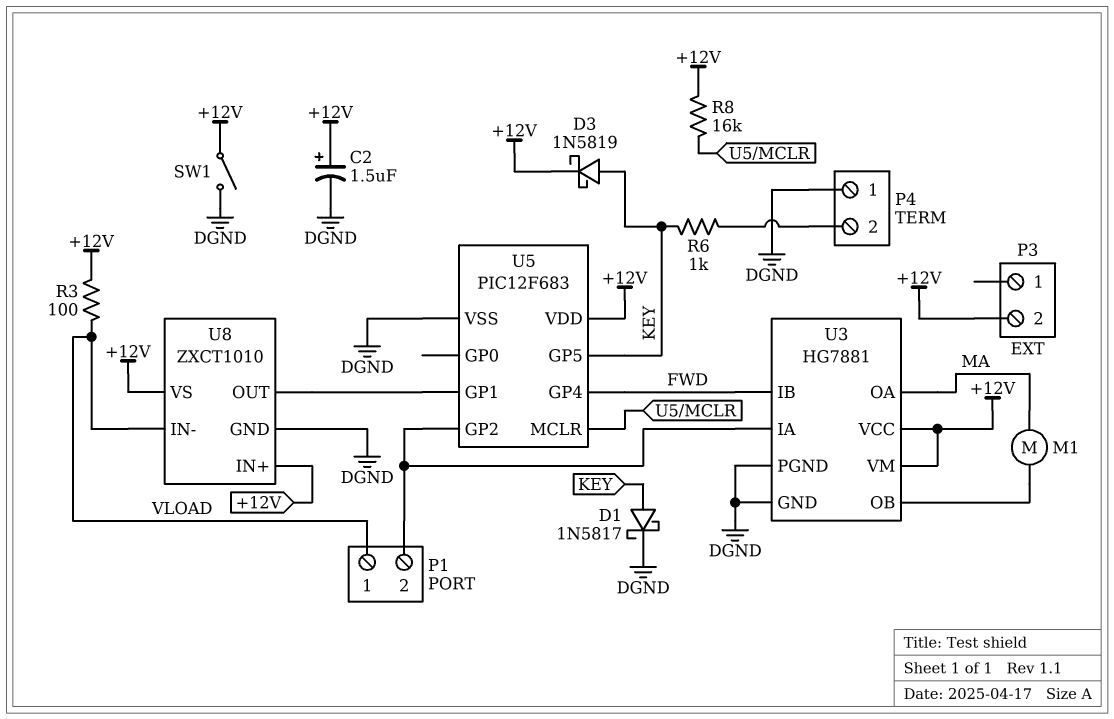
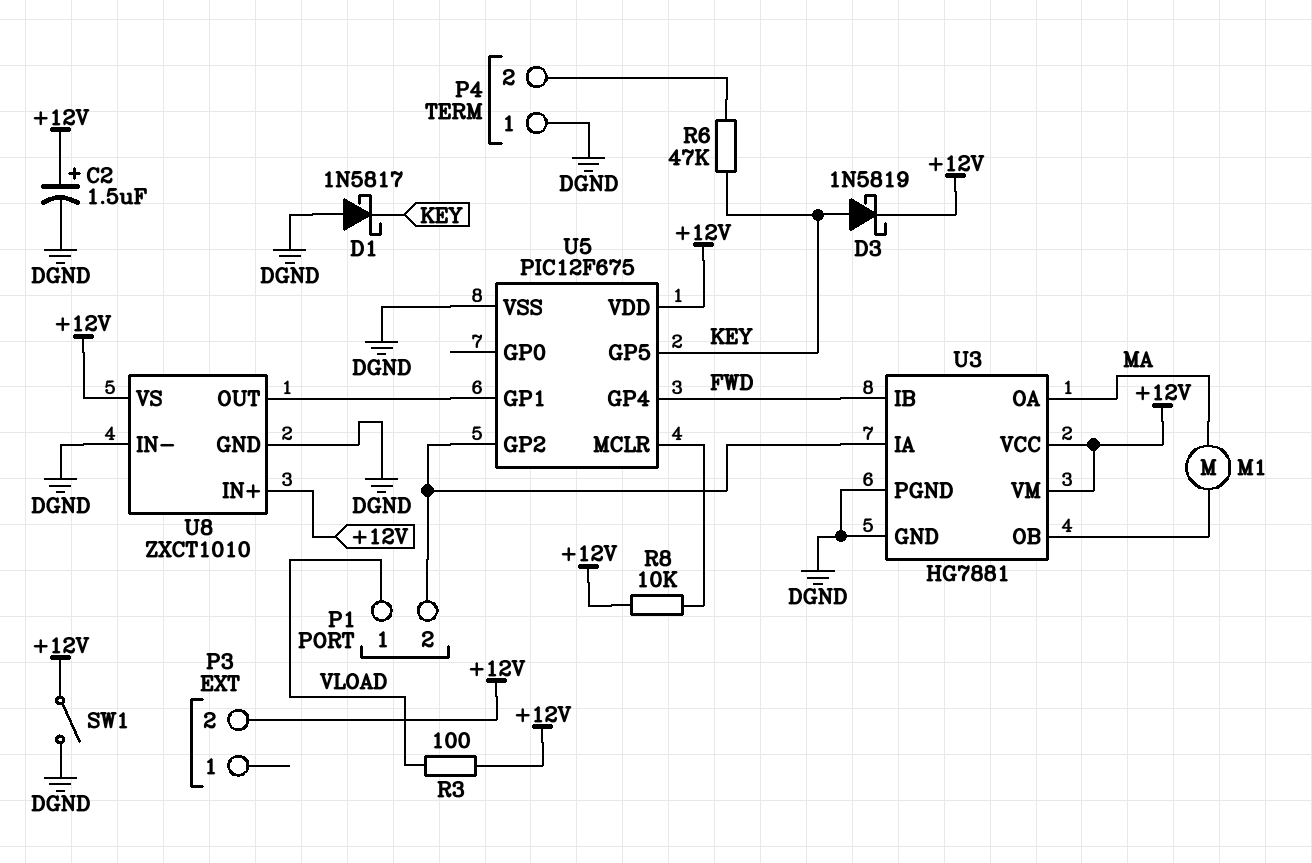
D1: schottky 1N5817 (A KEY, K DGND) -> schottky 1N5817 (A DGND, K KEY)
R6: 1k (KEY, P4/2) -> 47k (KEY, P4/2)
R8: 16k (+12V, U5/MCLR) -> 10k (+12V, U5/MCLR)
U5: PIC12F683 -> PIC12F675
U8 pin IN-: VLOAD -> DGND

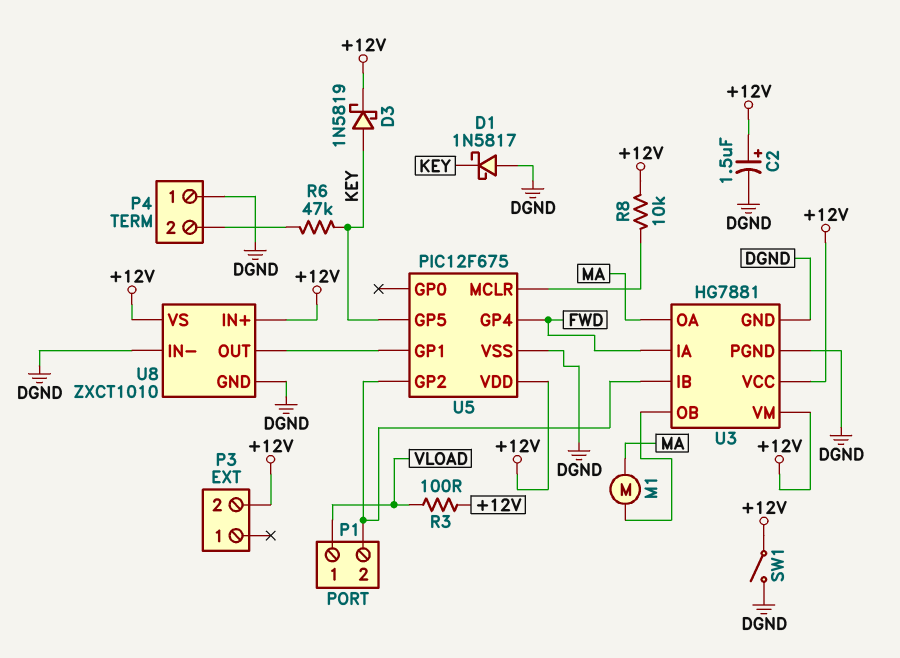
U3 pin IA: P1/2 -> FWD
U3 pin IB: FWD -> P1/2

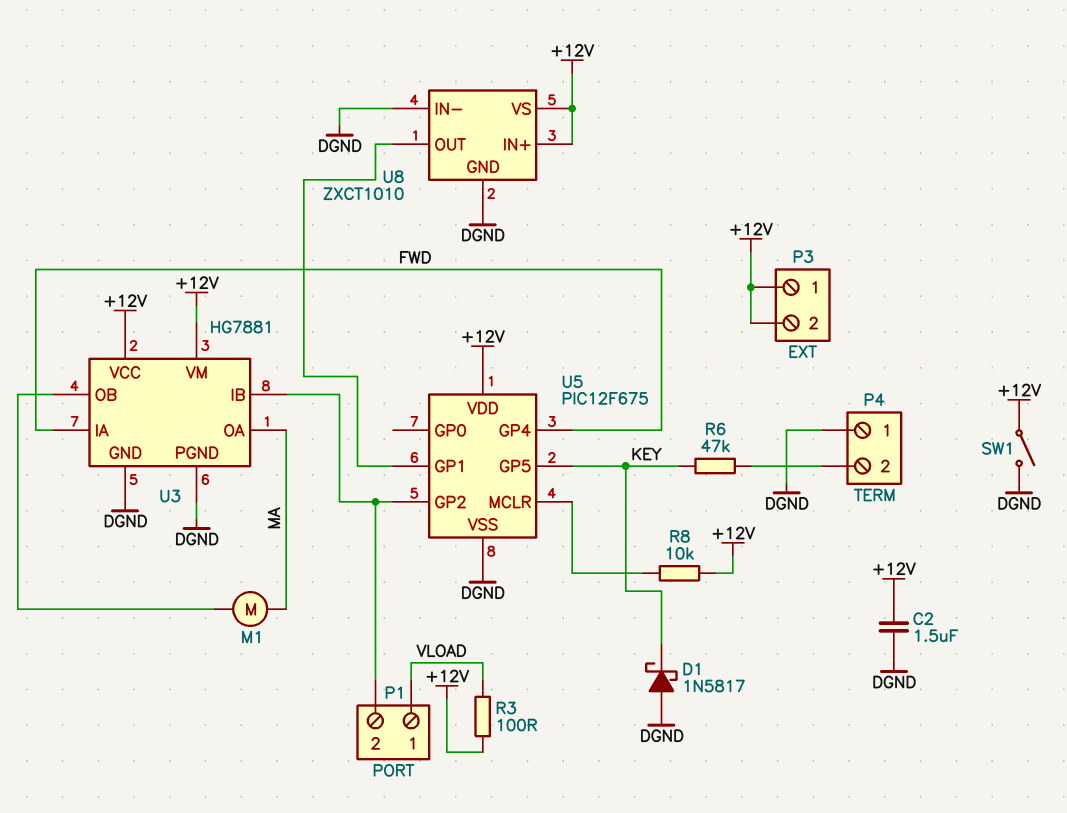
C2: 1.5uF (plus +12V, minus DGND) -> 1.5uF (+12V, DGND)
D3: schottky 1N5819 (A KEY, K +12V) -> none
P3 pin 1: none -> +12V

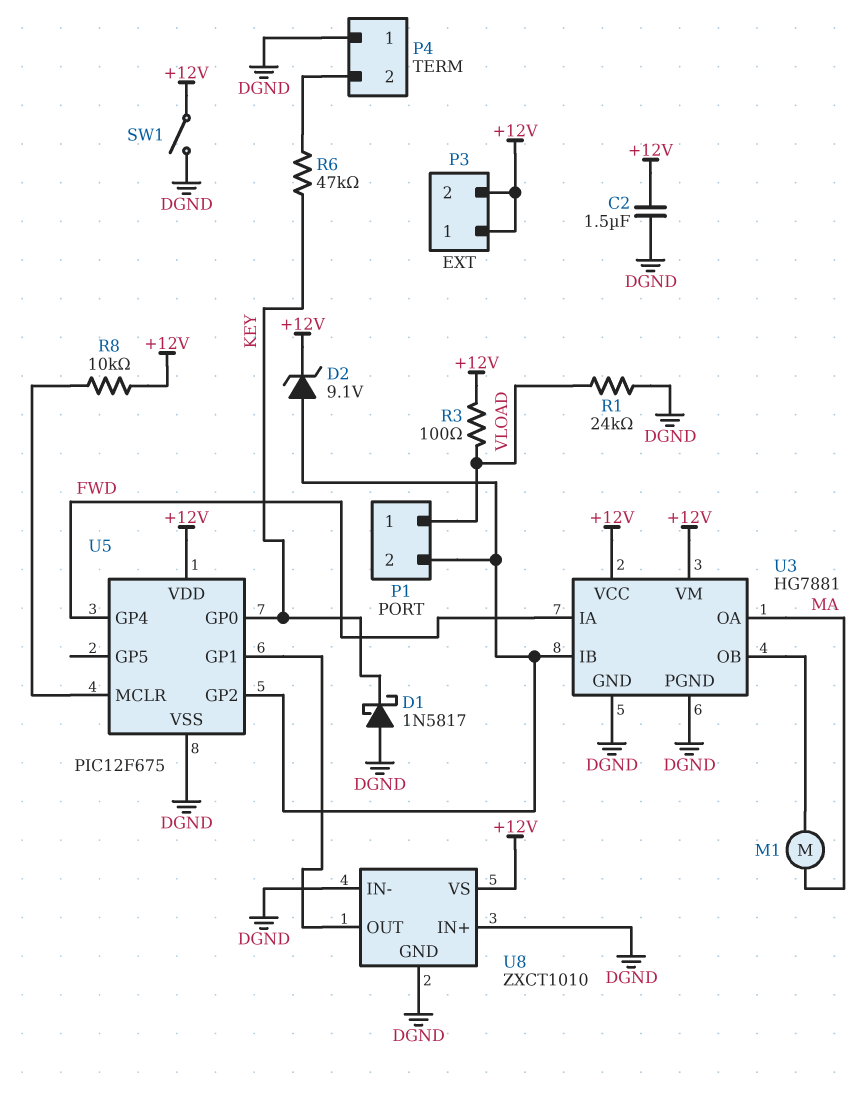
D2: none -> zener 9.1V (A P1/2, K +12V)
R1: none -> 24k (DGND, VLOAD)
U5 pin GP0: none -> KEY
U5 pin GP5: KEY -> none
U8 pin IN+: +12V -> DGND

